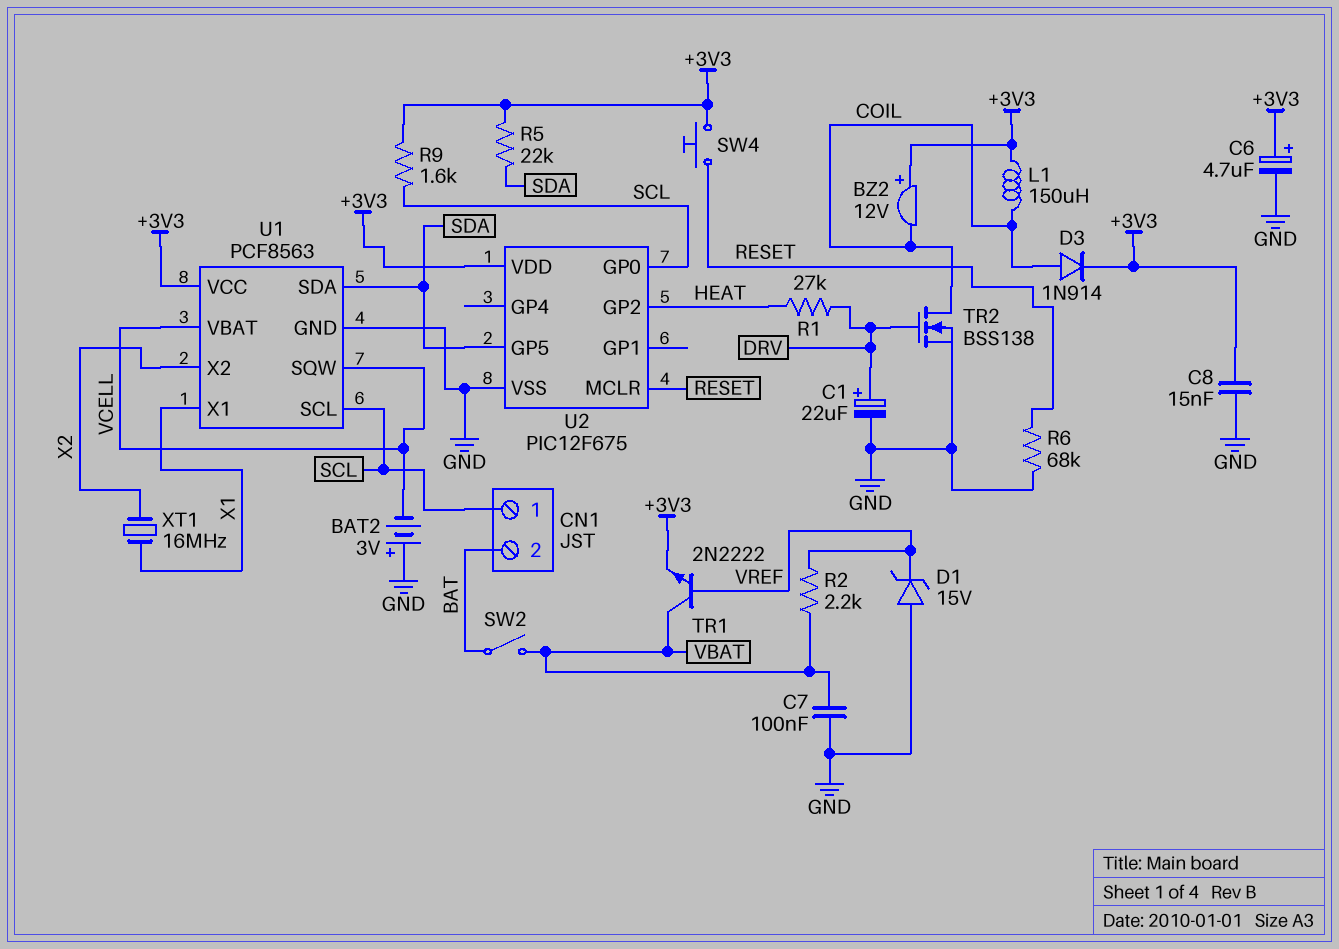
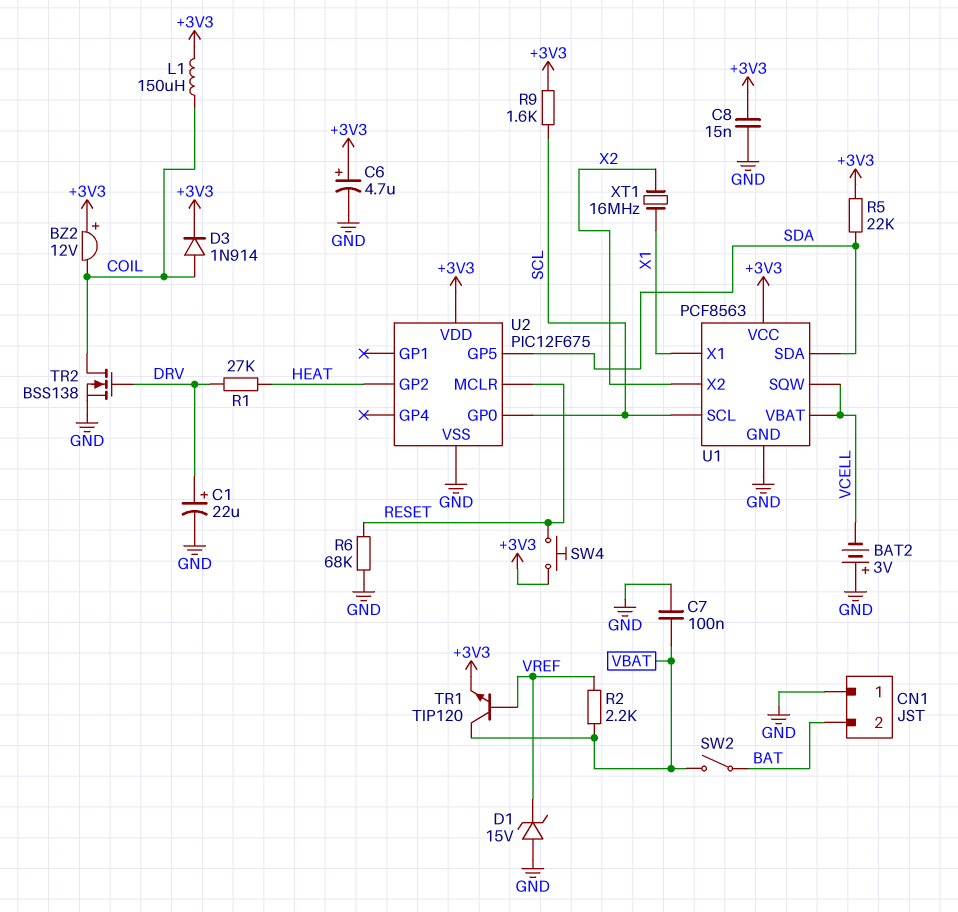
CN1 pin 1: SCL -> GND
TR1: NPN 2N2222 (B VREF, C VBAT, E +3V3) -> NPN TIP120 (B VREF, C VBAT, E +3V3)

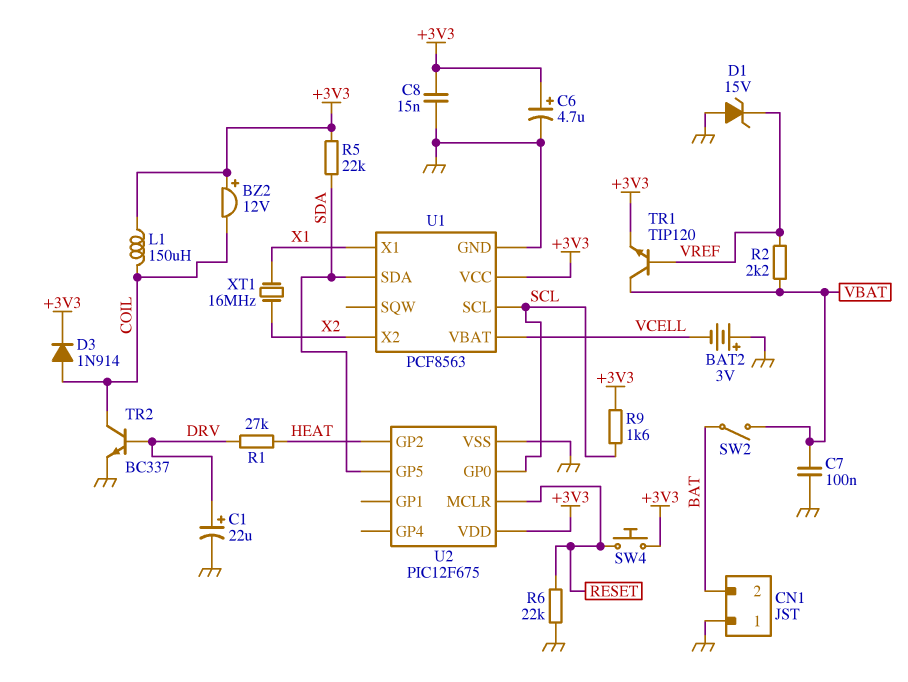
R6: 68k (GND, RESET) -> 22k (GND, RESET)
TR2: NMOS BSS138 (G DRV, D COIL, S GND) -> NPN BC337 (B DRV, C COIL, E GND)
U1 pin SQW: VCELL -> none

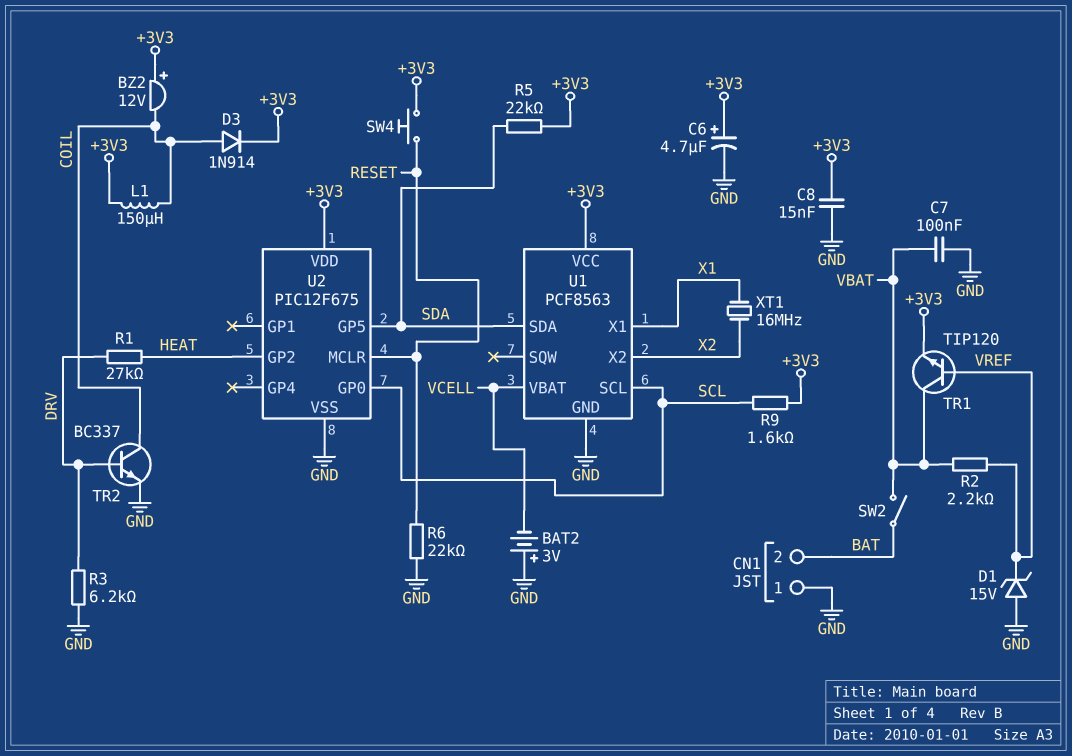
C1: 22uF (plus DRV, minus GND) -> none
R3: none -> 6.2k (DRV, GND)

